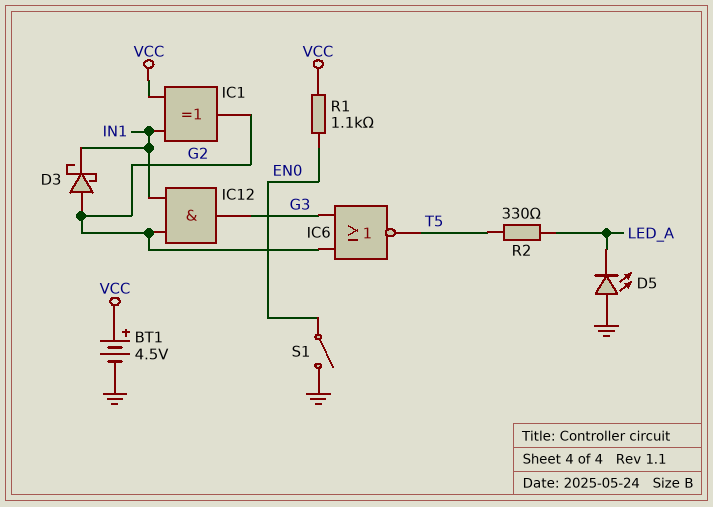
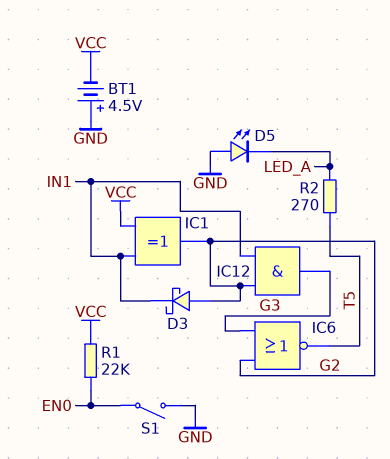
BT1: 4.5V (plus VCC, minus GND) -> 4.5V (plus GND, minus VCC)
R1: 1.1k (EN0, VCC) -> 22k (EN0, VCC)
R2: 330 (LED_A, T5) -> 270 (LED_A, T5)

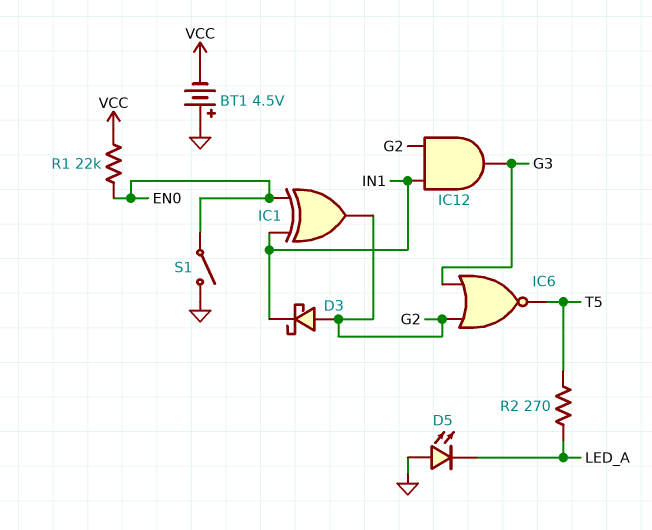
IC1: XOR (in IN1, in VCC, out G2) -> XOR (in EN0, in IN1, out G2)

